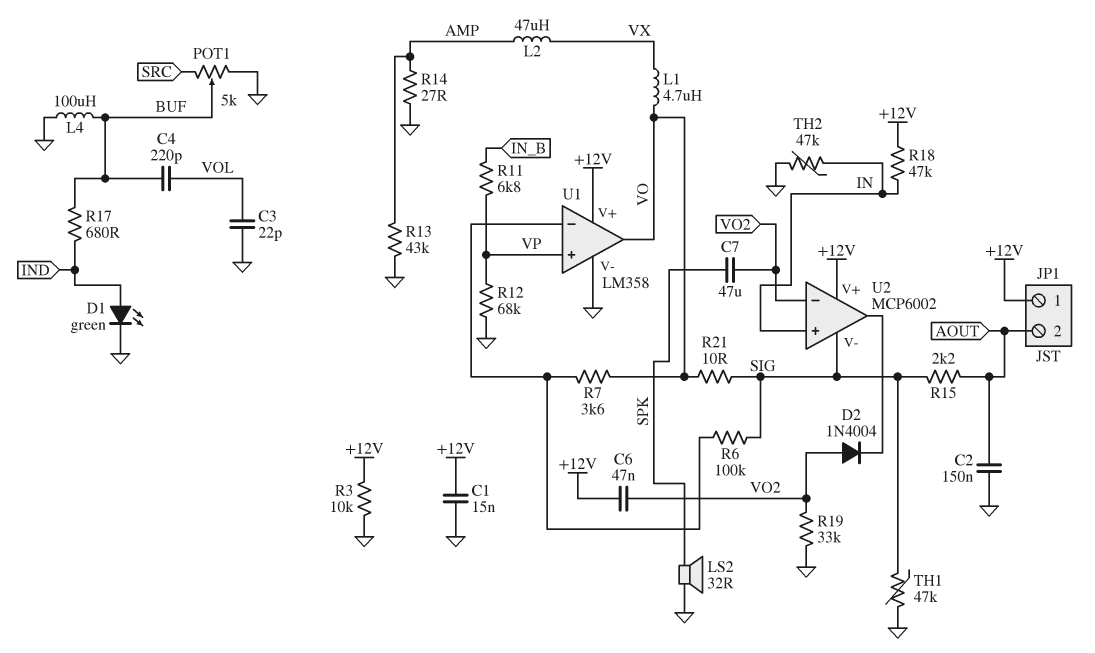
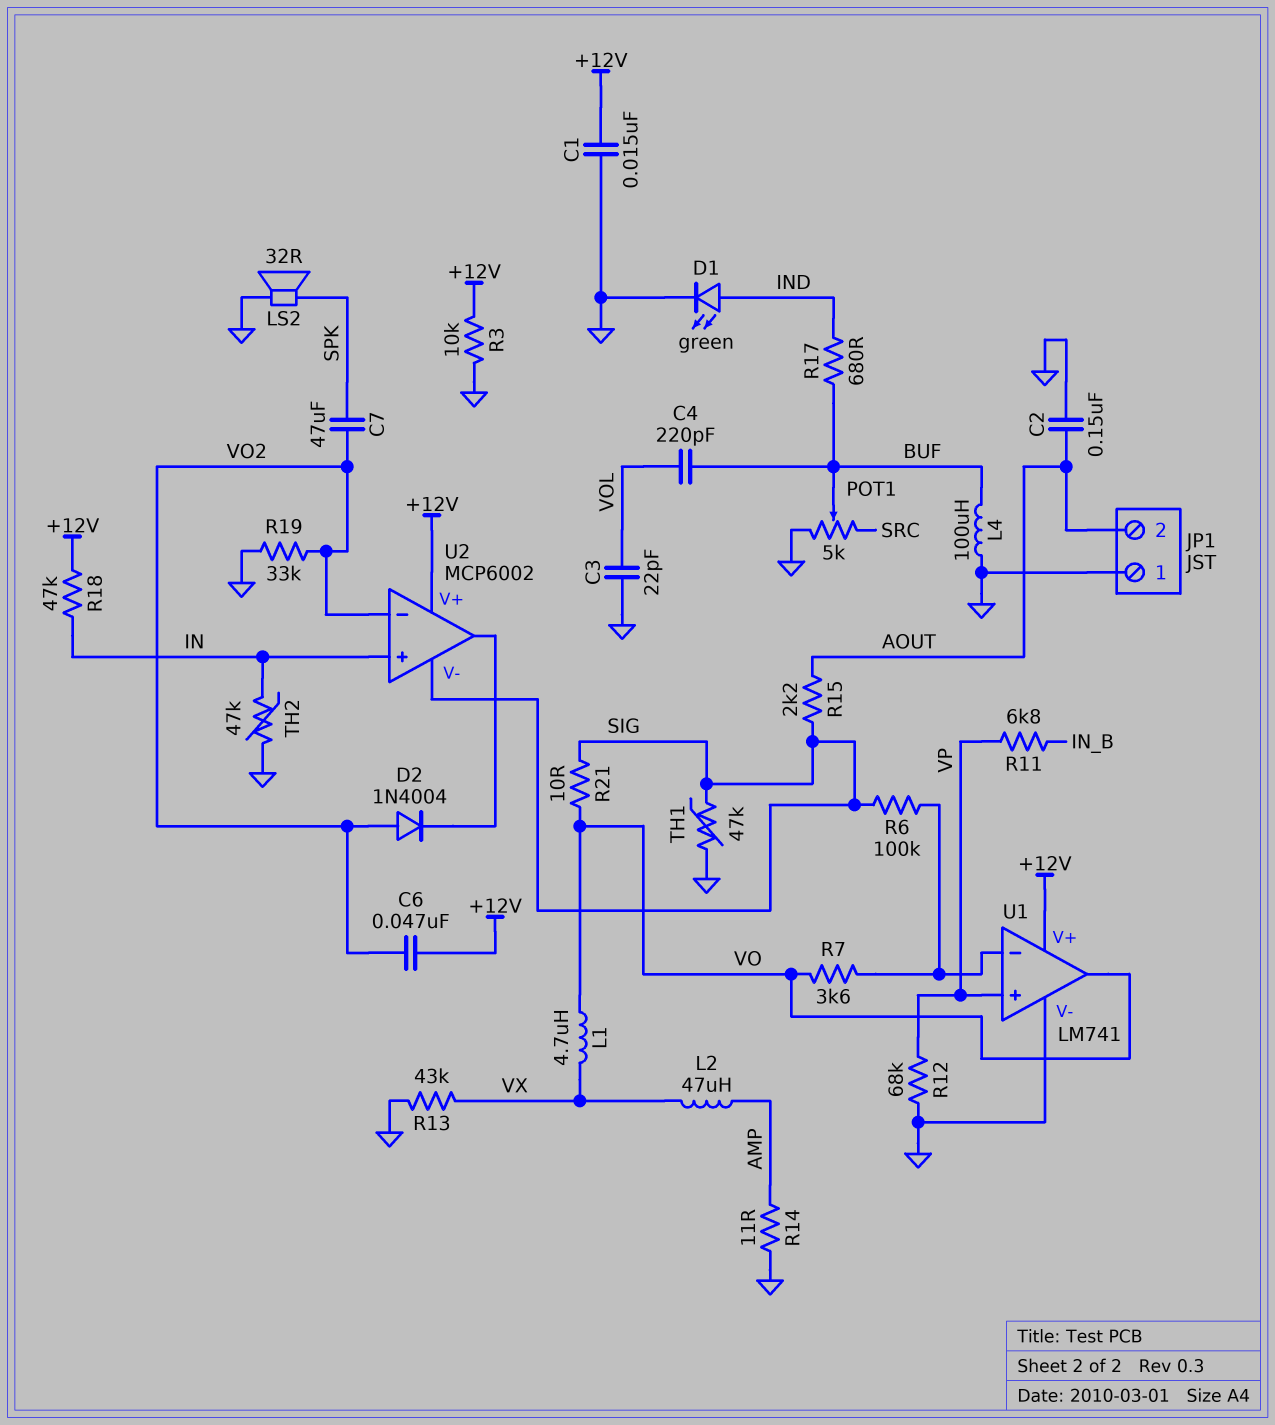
JP1 pin 1: +12V -> GND
R13: 43k (AMP, GND) -> 43k (GND, VX)
R14: 27 (AMP, GND) -> 11 (AMP, GND)
U1: LM358 -> LM741

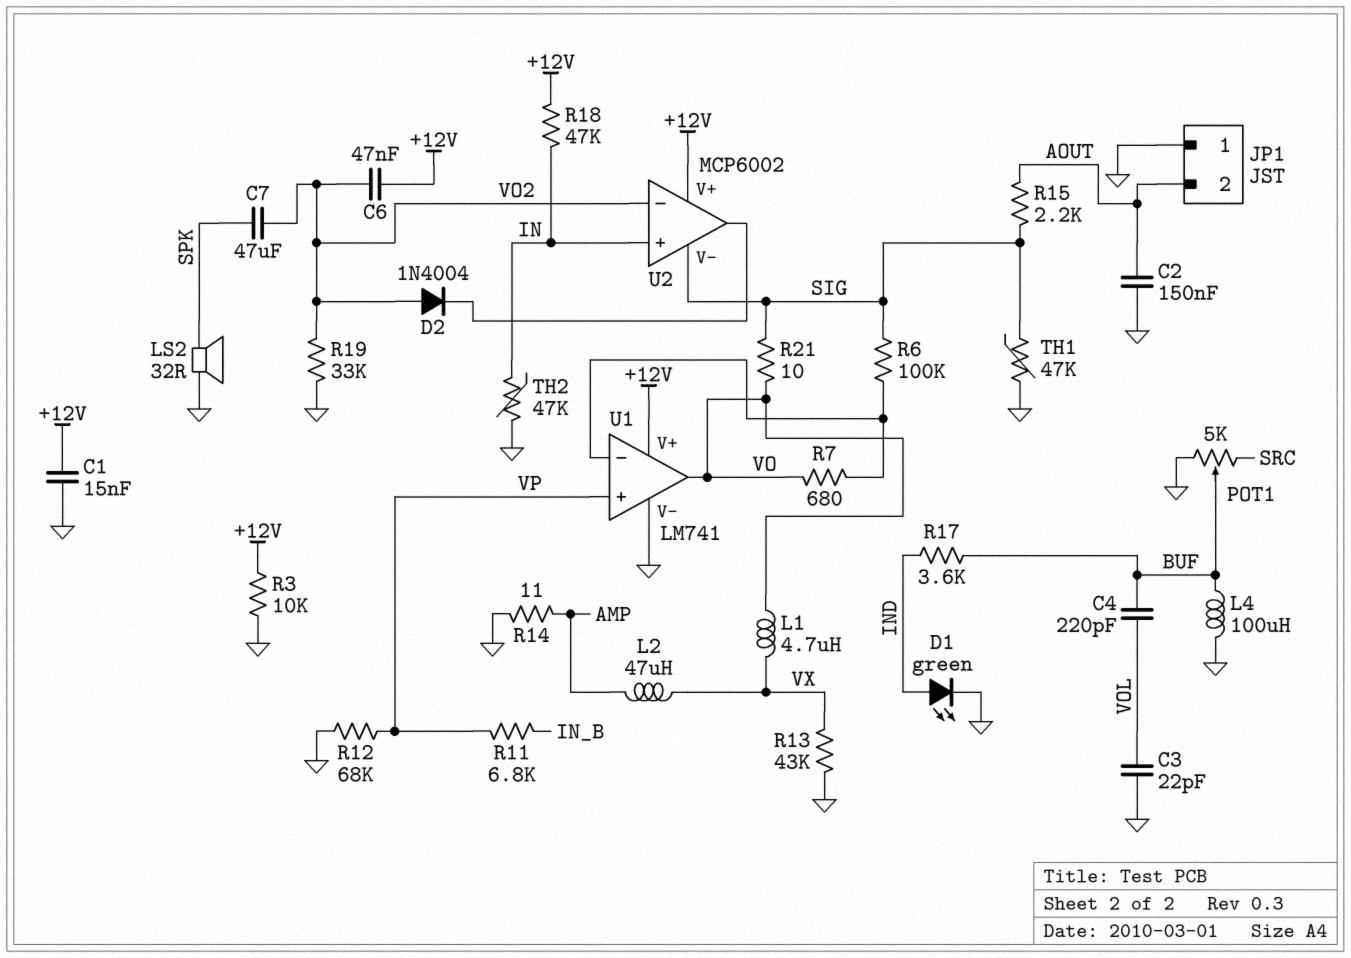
R7: 3.6k (U1/in-, VO) -> 680 (U1/in-, VO)
R17: 680 (BUF, IND) -> 3.6k (BUF, IND)

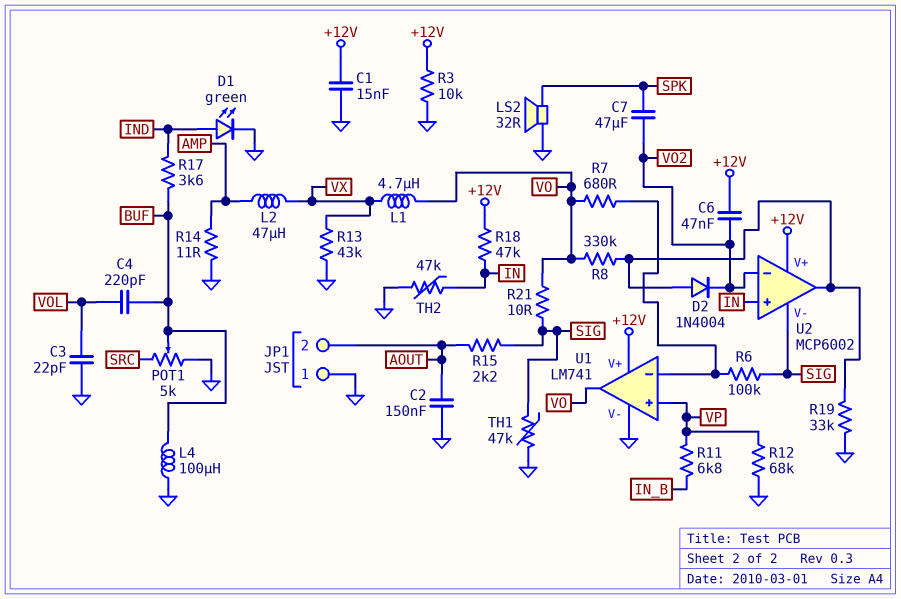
D2: diode 1N4004 (A VO2, K U2/out) -> diode 1N4004 (A U2/out, K VO2)
R8: none -> 330k (U2/out, VO)
R19: 33k (GND, VO2) -> 33k (GND, U2/out)

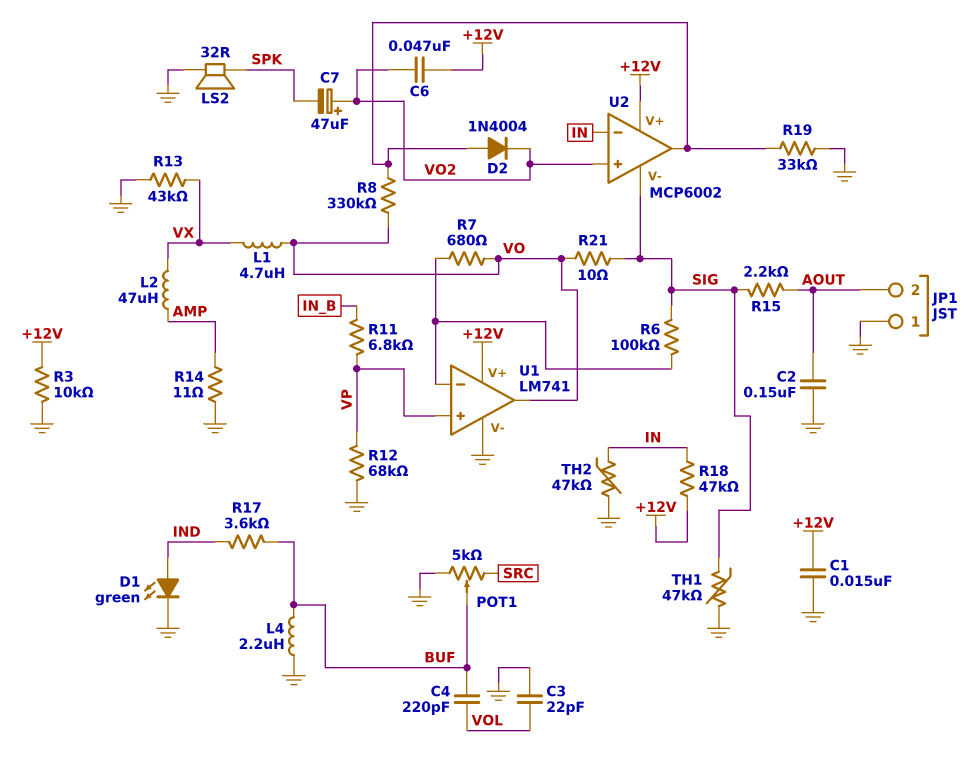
C7: 47uF (SPK, VO2) -> 47uF (plus VO2, minus SPK)
L4: 100uH (BUF, GND) -> 2.2uH (BUF, GND)
U2 pin in+: IN -> VO2
U2 pin in-: VO2 -> IN

